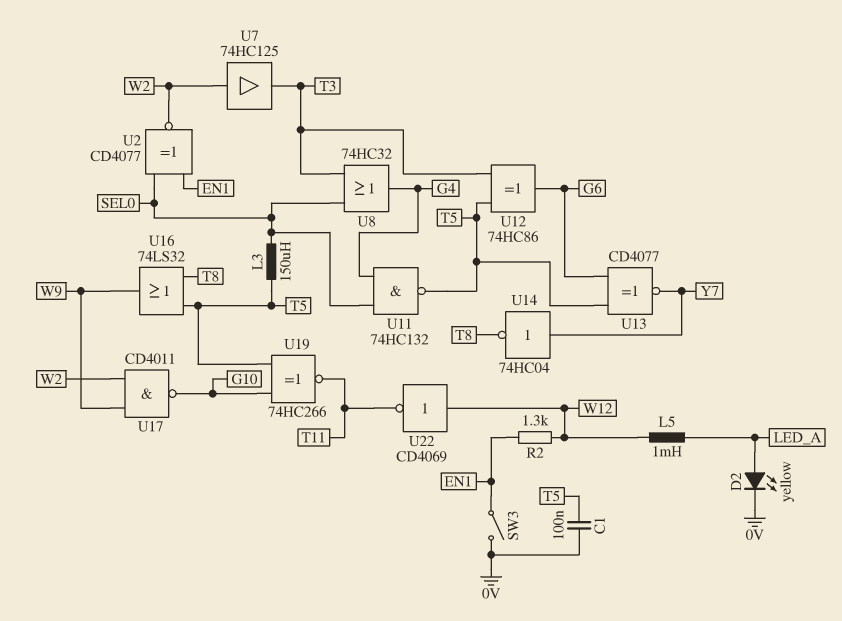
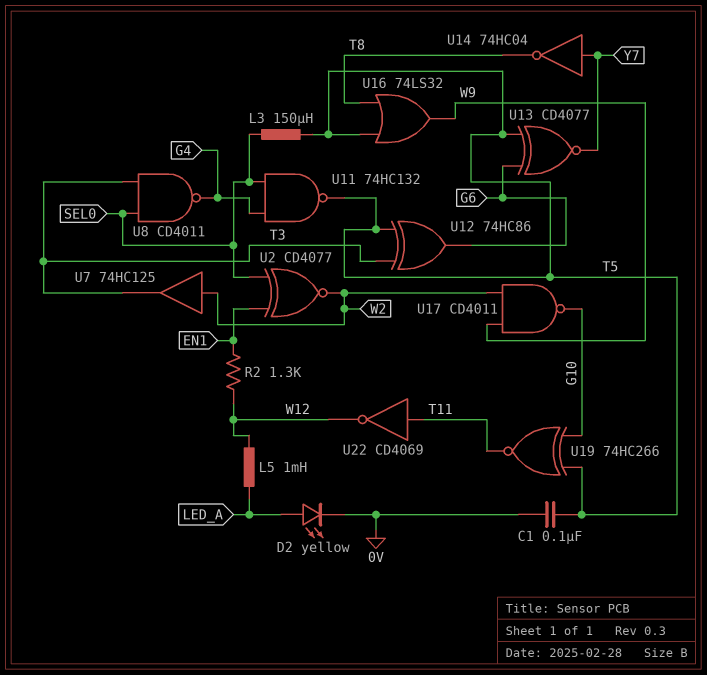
SW3: switch (0V, EN1) -> none
U8: OR 74HC32 (in SEL0, in T3, out G4) -> NAND CD4011 (in SEL0, in T3, out G4)
U22: NOT CD4069 (in W12, out T11) -> NOT CD4069 (in T11, out W12)

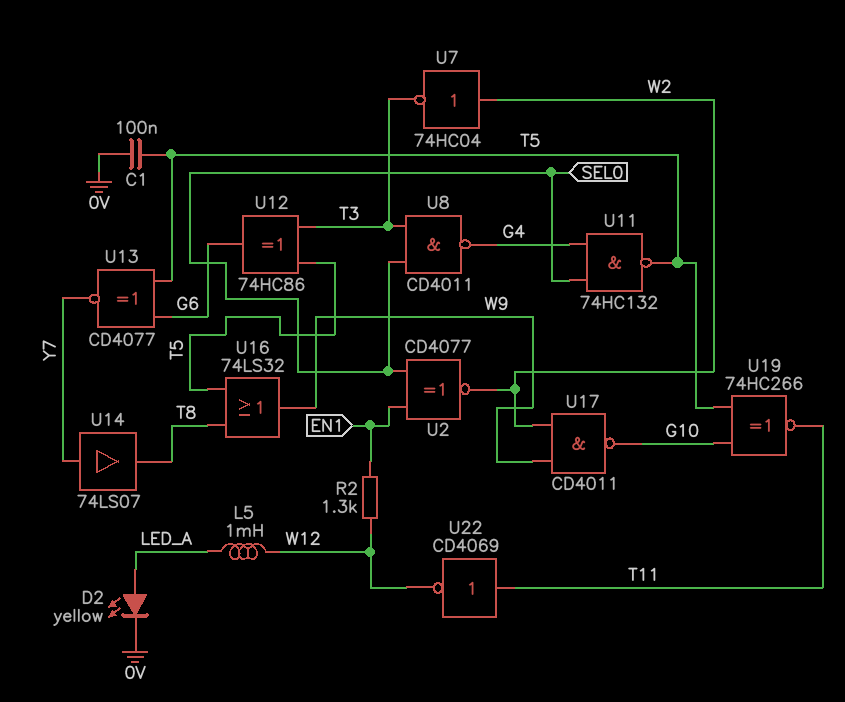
L3: 150uH (SEL0, T5) -> none
U7: buffer 74HC125 (in W2, out T3) -> NOT 74HC04 (in W2, out T3)
U14: NOT 74HC04 (in Y7, out T8) -> buffer 74LS07 (in Y7, out T8)

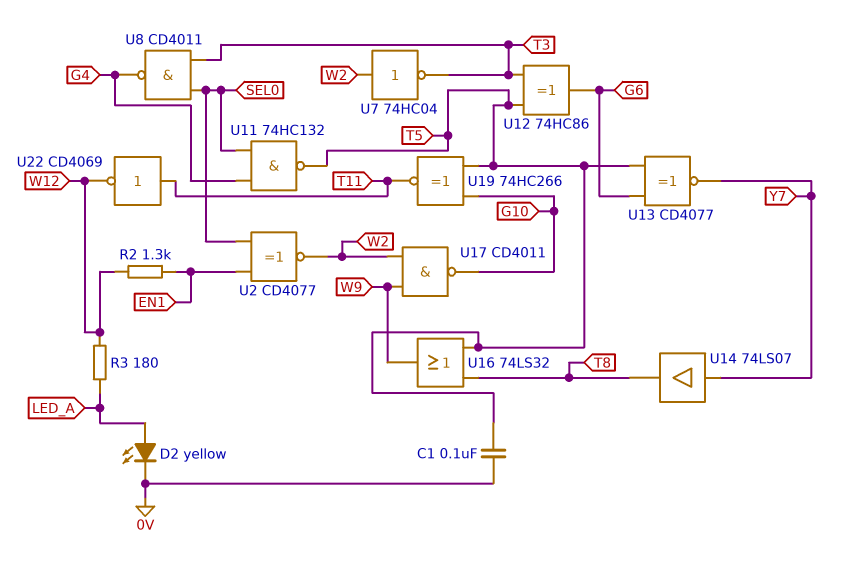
L5: 1mH (LED_A, W12) -> none
R3: none -> 180 (LED_A, W12)

